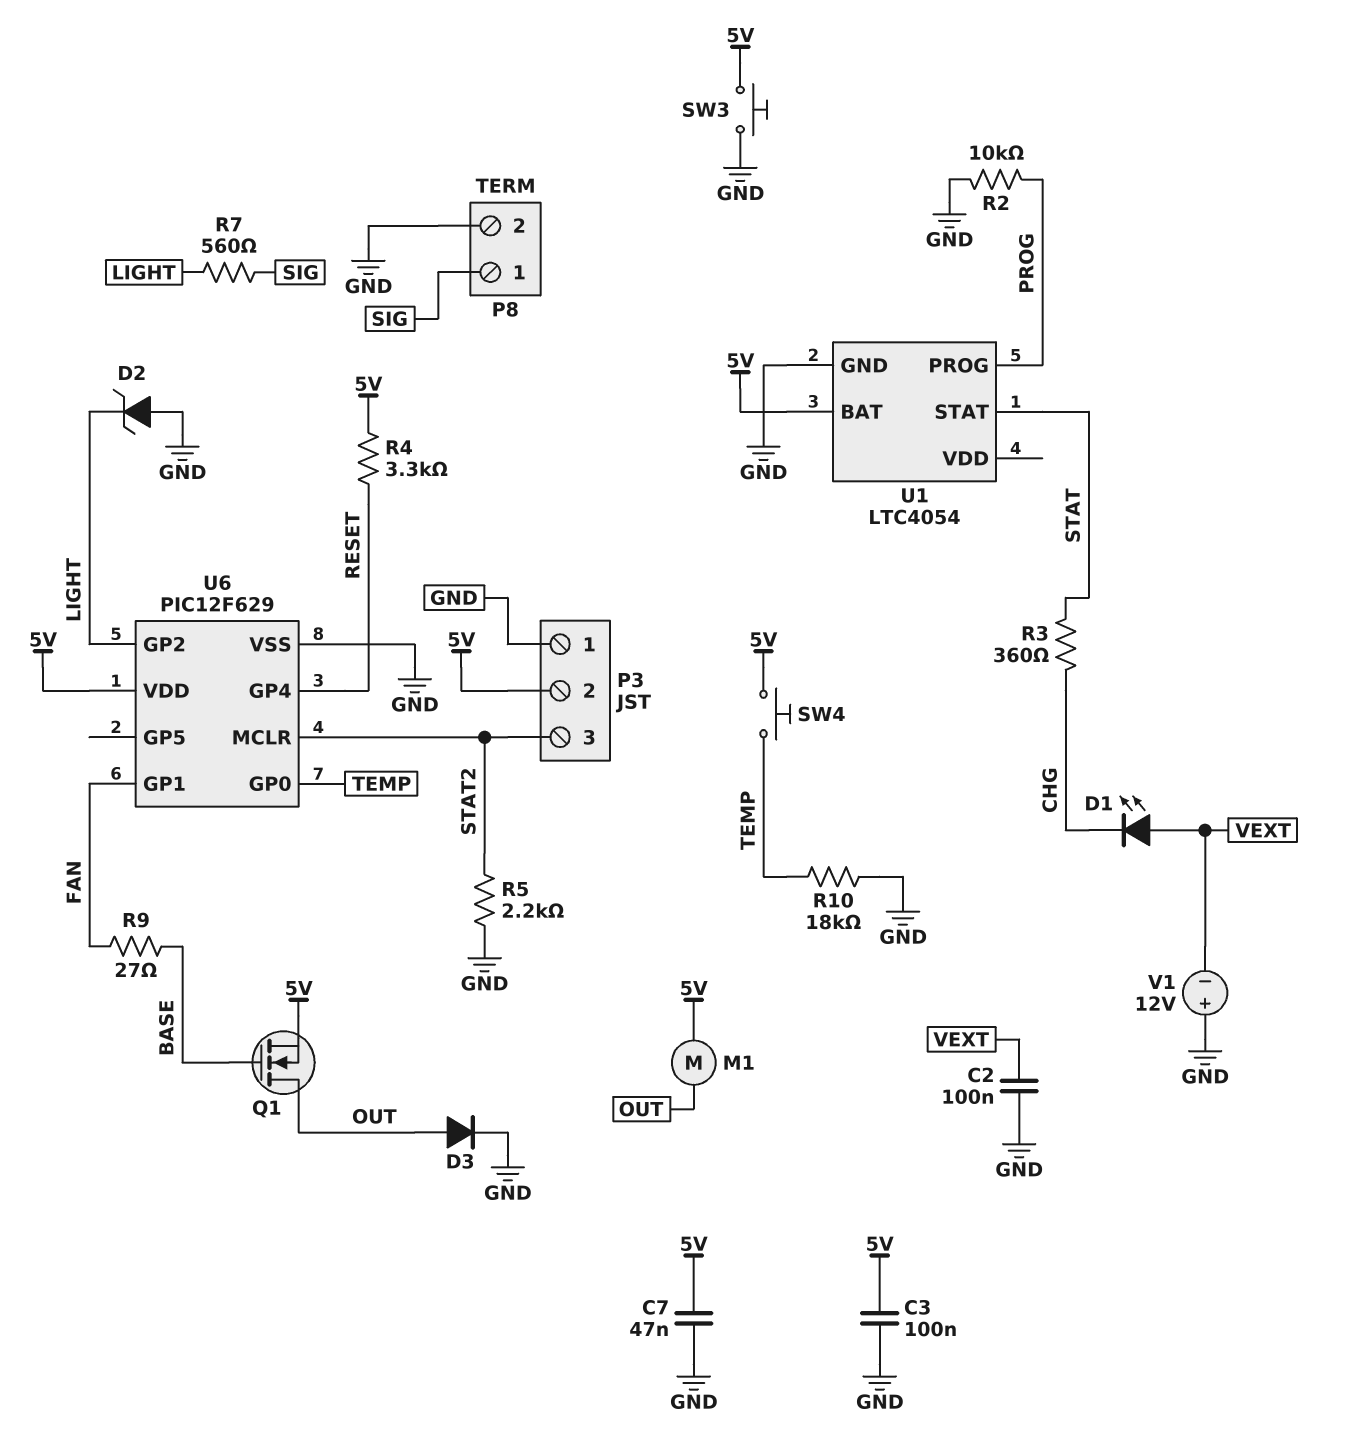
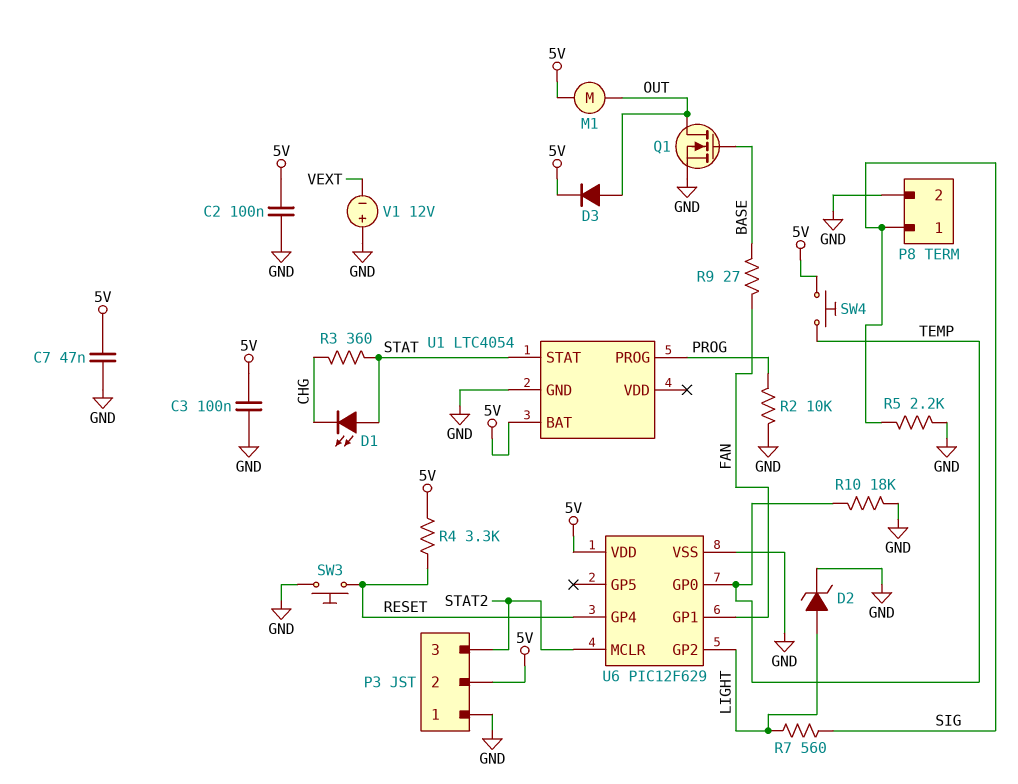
C2: 100nF (GND, VEXT) -> 100nF (5V, GND)
D1: LED (A VEXT, K CHG) -> LED (A STAT, K CHG)
D2: zener (A GND, K LIGHT) -> zener (A LIGHT, K GND)
D3: diode (A OUT, K GND) -> diode (A OUT, K 5V)
Q1: NMOS (G BASE, D OUT, S 5V) -> NMOS (G BASE, D OUT, S GND)
R5: 2.2k (GND, STAT2) -> 2.2k (GND, SIG)
SW3: button (5V, GND) -> button (GND, RESET)

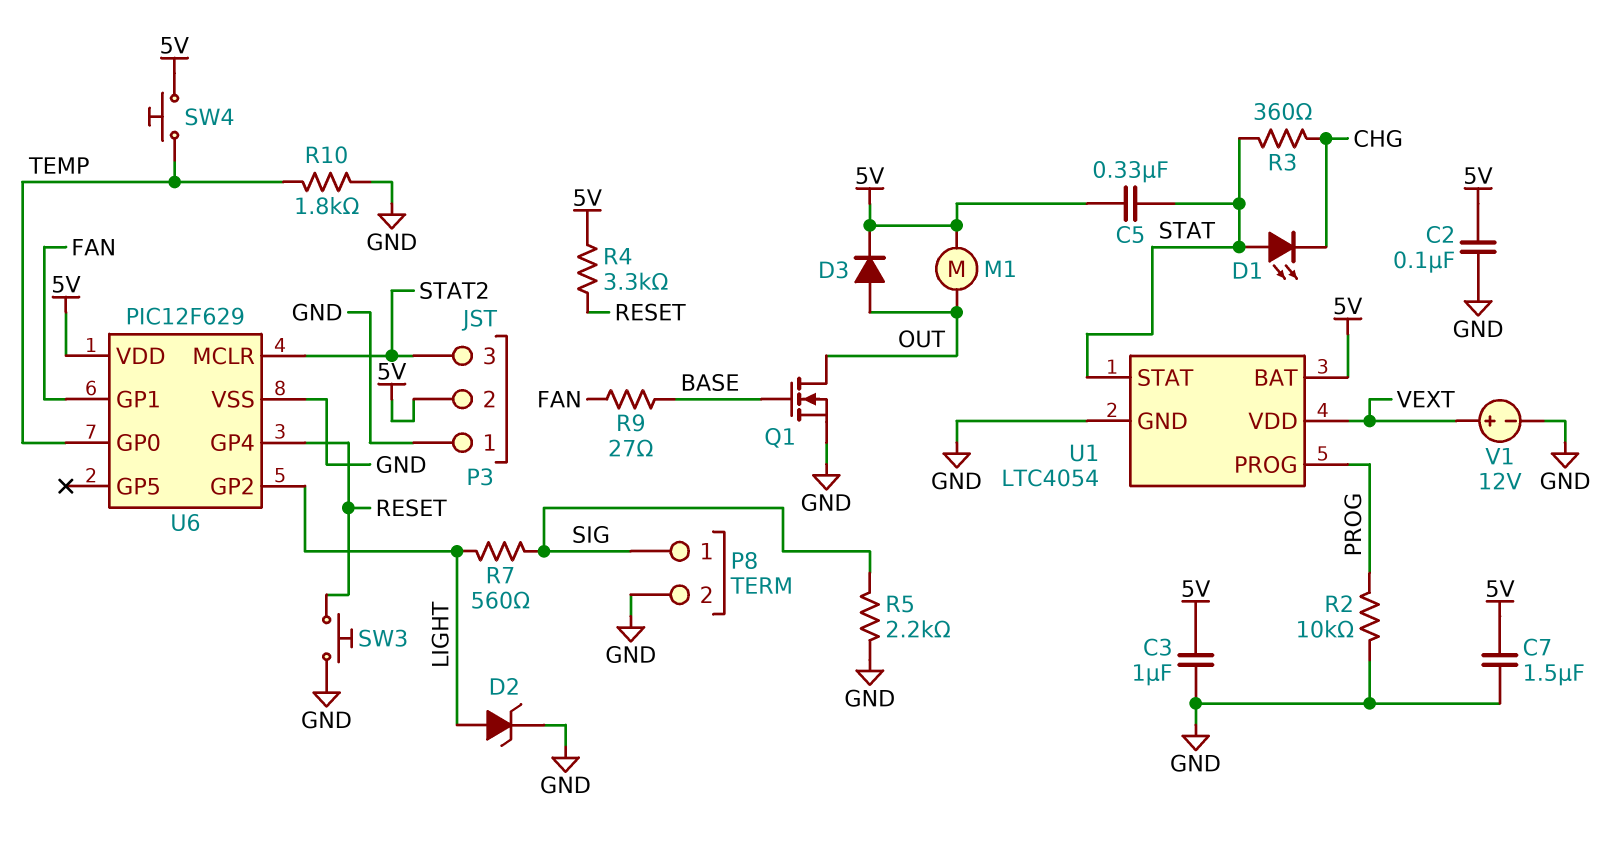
C3: 100nF (5V, GND) -> 1uF (5V, GND)
C5: none -> 330nF (5V, STAT)
C7: 47nF (5V, GND) -> 1.5uF (5V, GND)
R10: 18k (GND, TEMP) -> 1.8k (GND, TEMP)
U1 pin VDD: none -> VEXT
V1: 12V (plus GND, minus VEXT) -> 12V (plus VEXT, minus GND)

